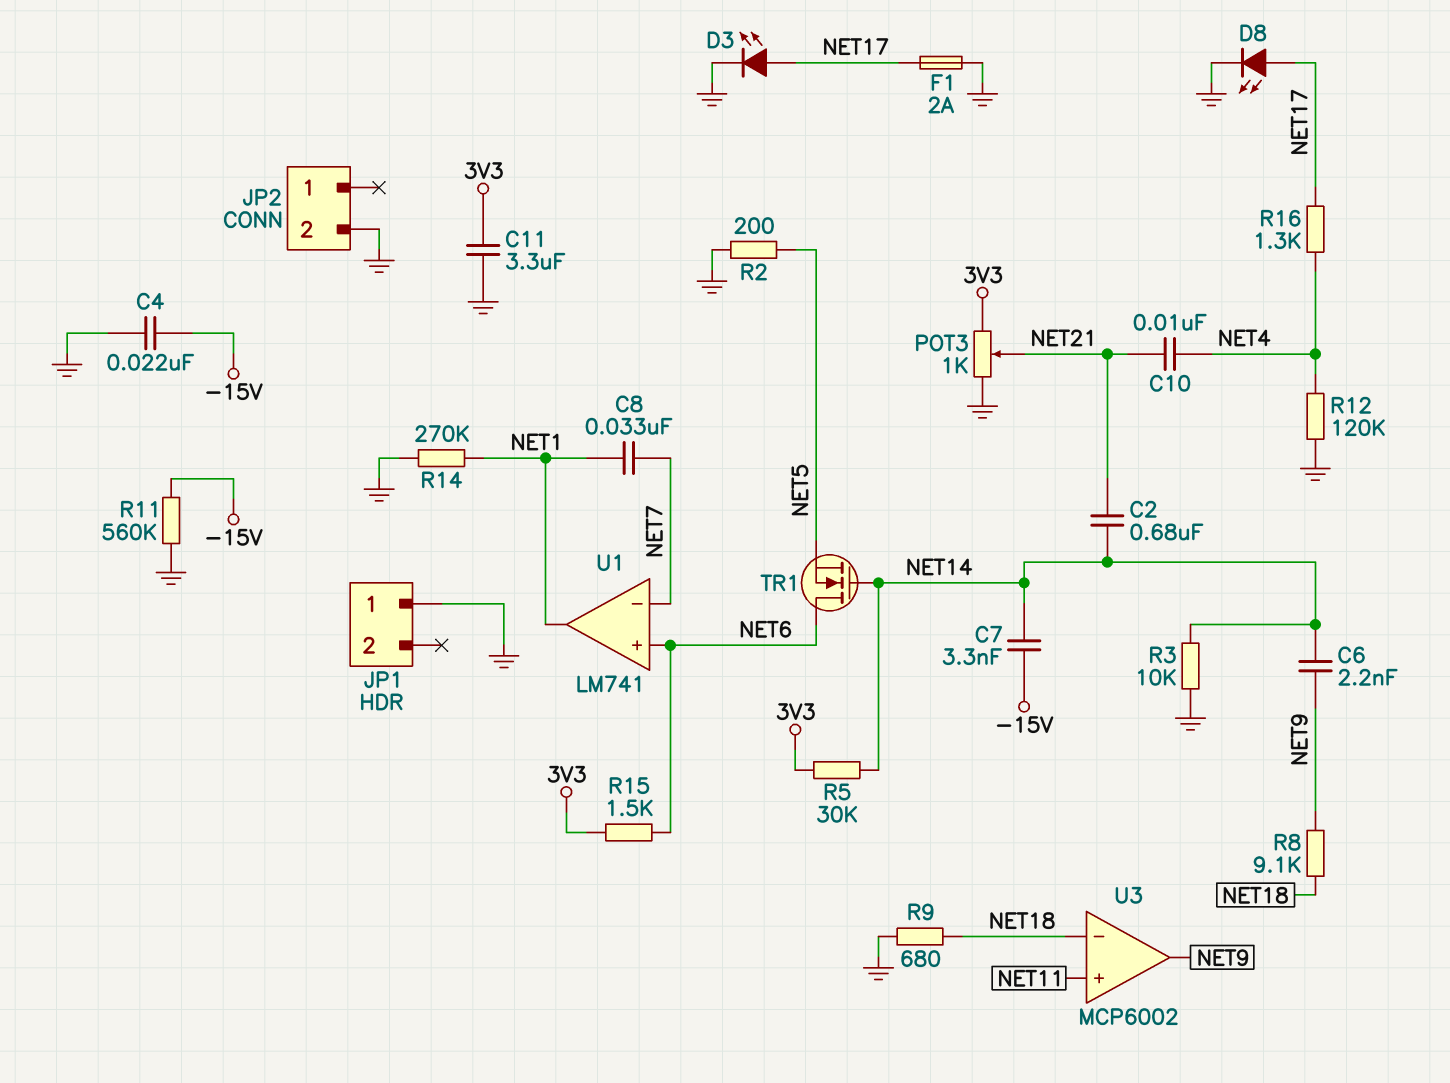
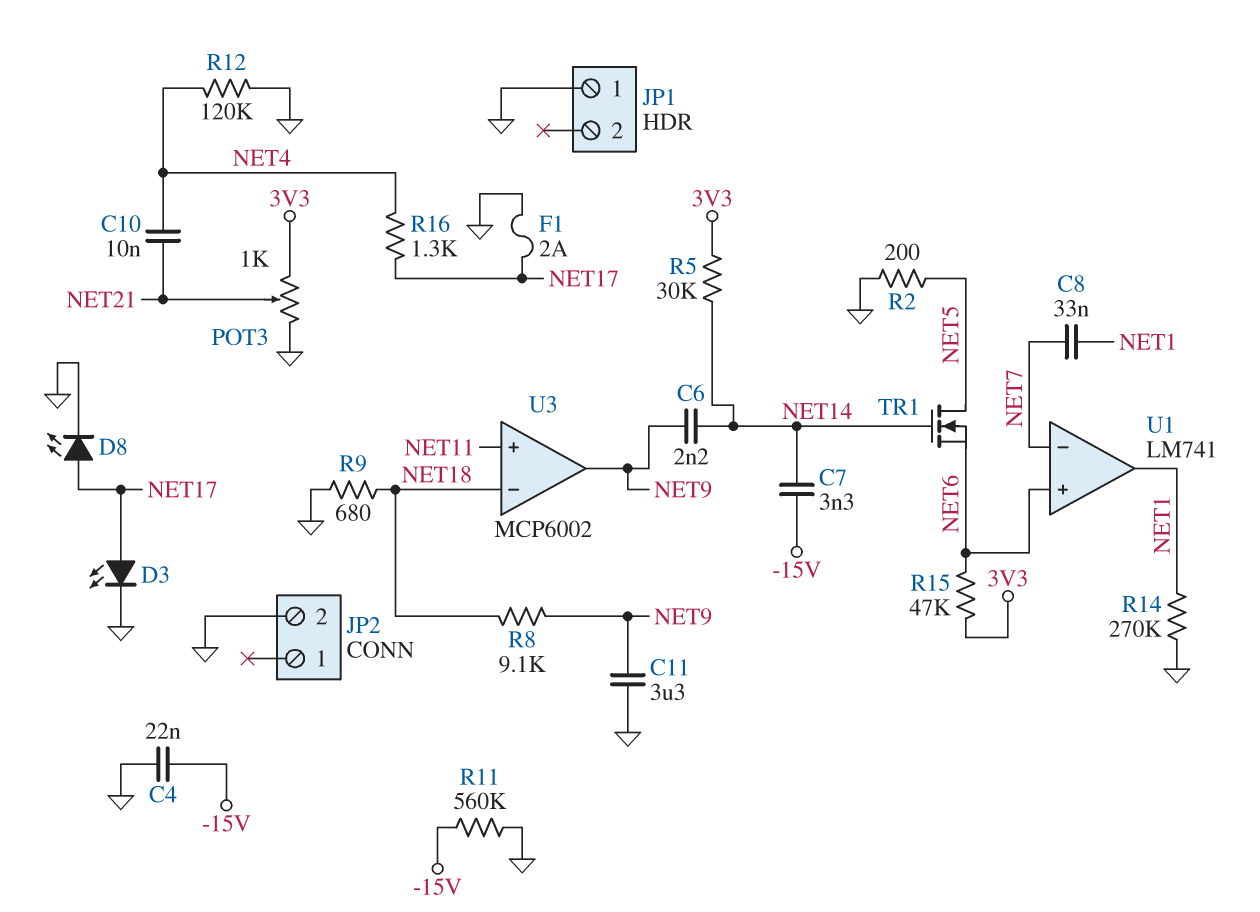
C2: 680nF (NET14, NET21) -> none
C11: 3.3uF (3V3, GND) -> 3.3uF (GND, NET9)
R3: 10k (GND, NET14) -> none
R15: 1.5k (3V3, NET6) -> 47k (3V3, NET6)
TR1: NMOS (G NET14, D NET6, S NET5) -> NMOS (G NET14, D NET5, S NET6)

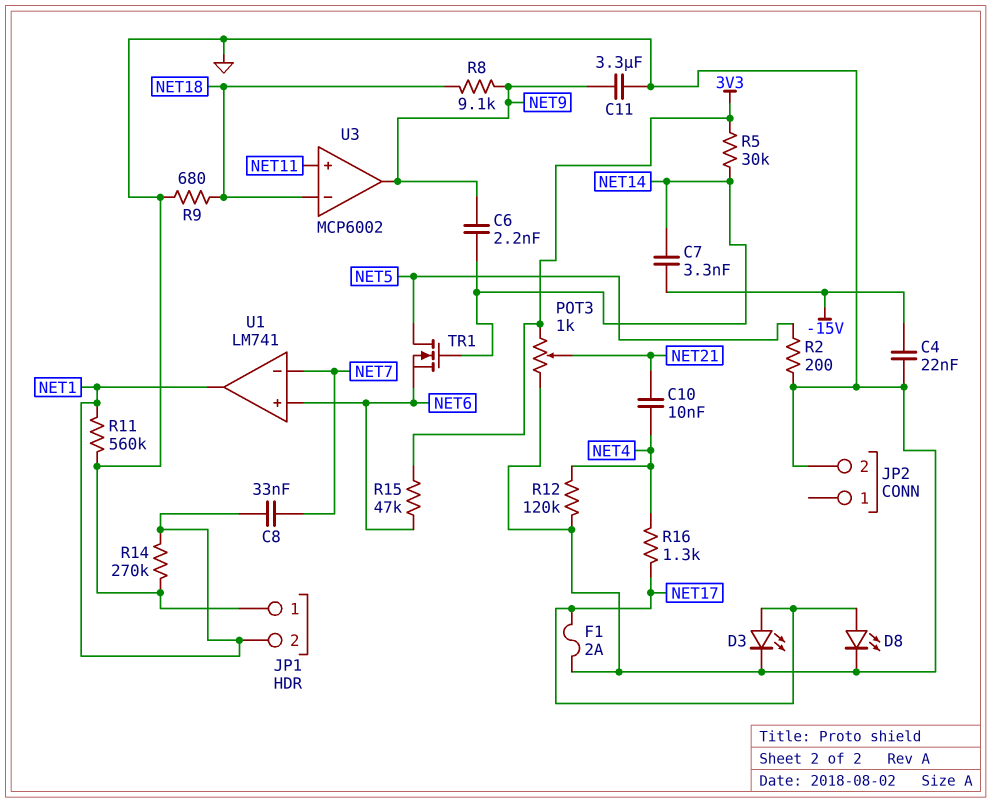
JP1 pin 2: none -> NET1
R11: 560k (-15V, GND) -> 560k (GND, NET1)

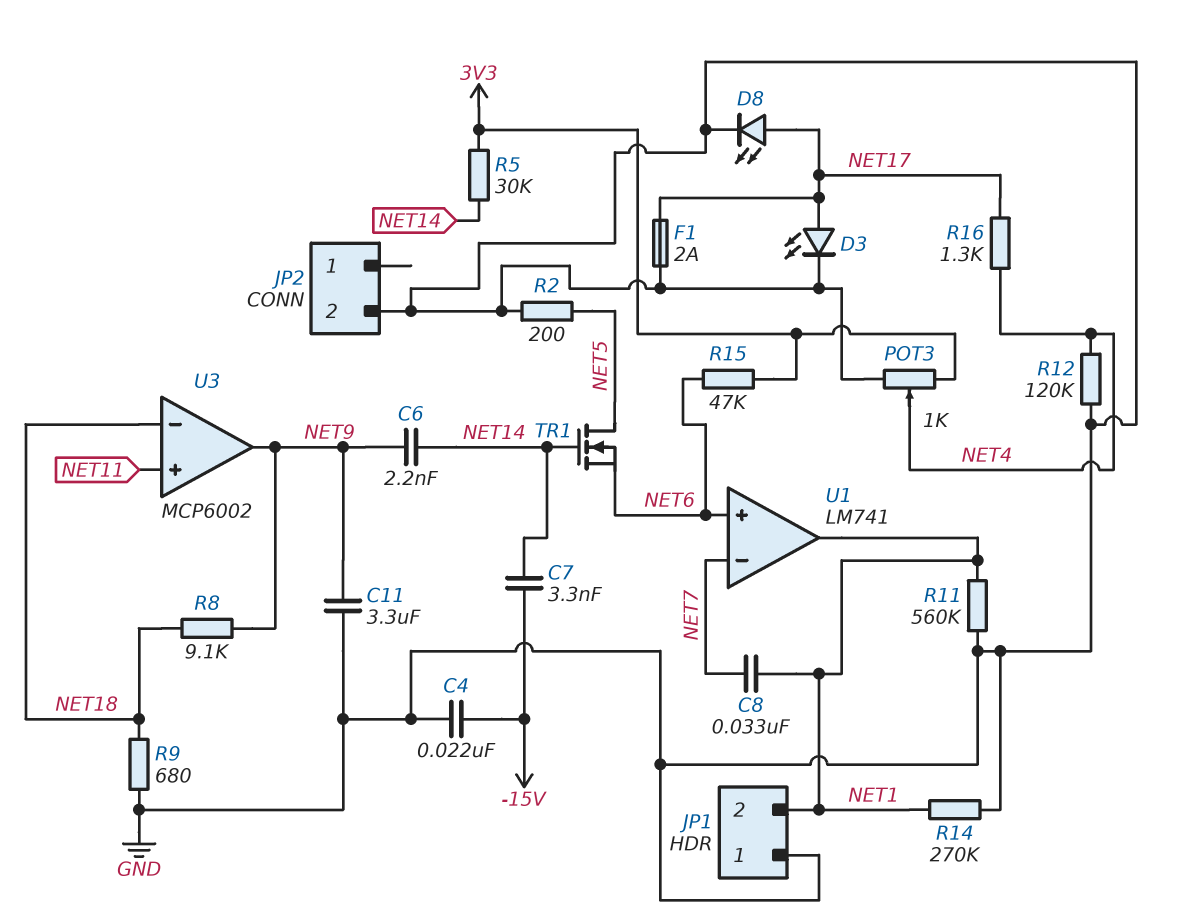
C10: 10nF (NET4, NET21) -> none
POT3: 1k (3V3, GND, wiper NET21) -> 1k (3V3, GND, wiper NET4)

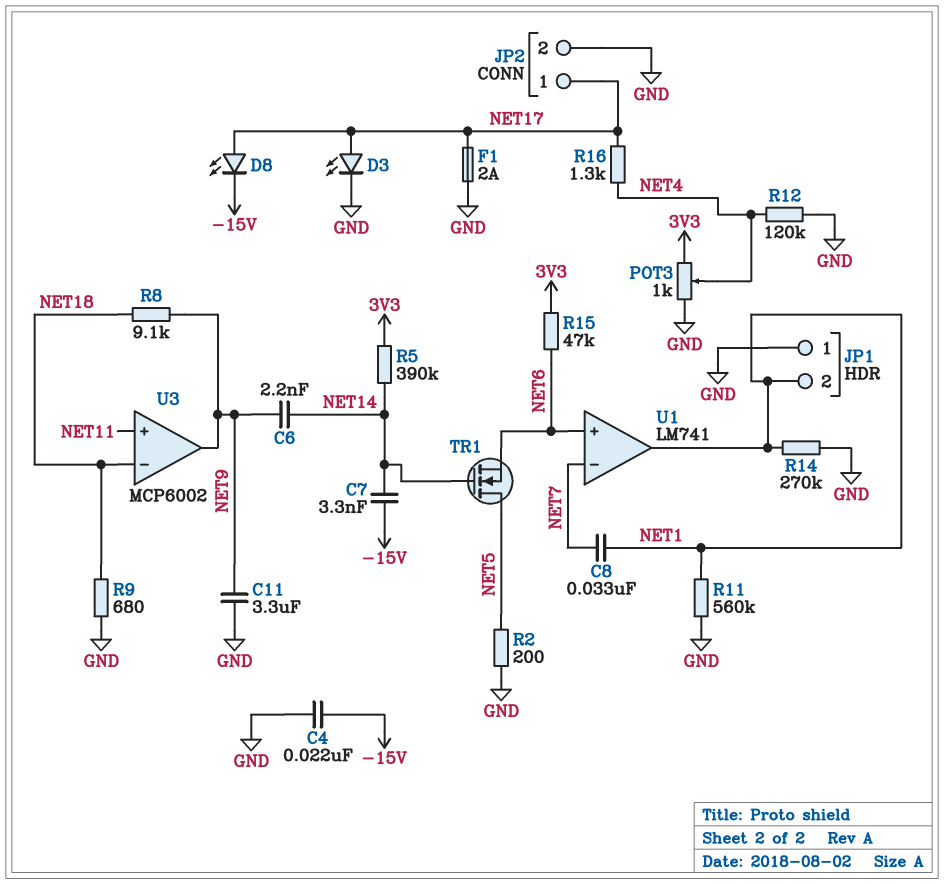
D8: LED (A NET17, K GND) -> LED (A NET17, K -15V)
JP2 pin 1: none -> NET17
R5: 30k (3V3, NET14) -> 390k (3V3, NET14)

